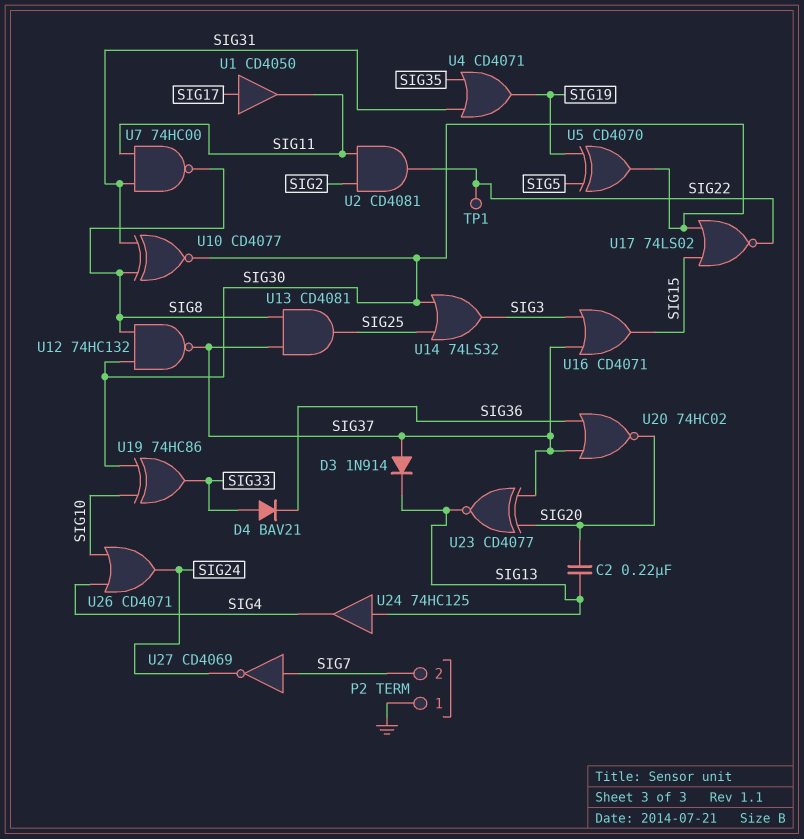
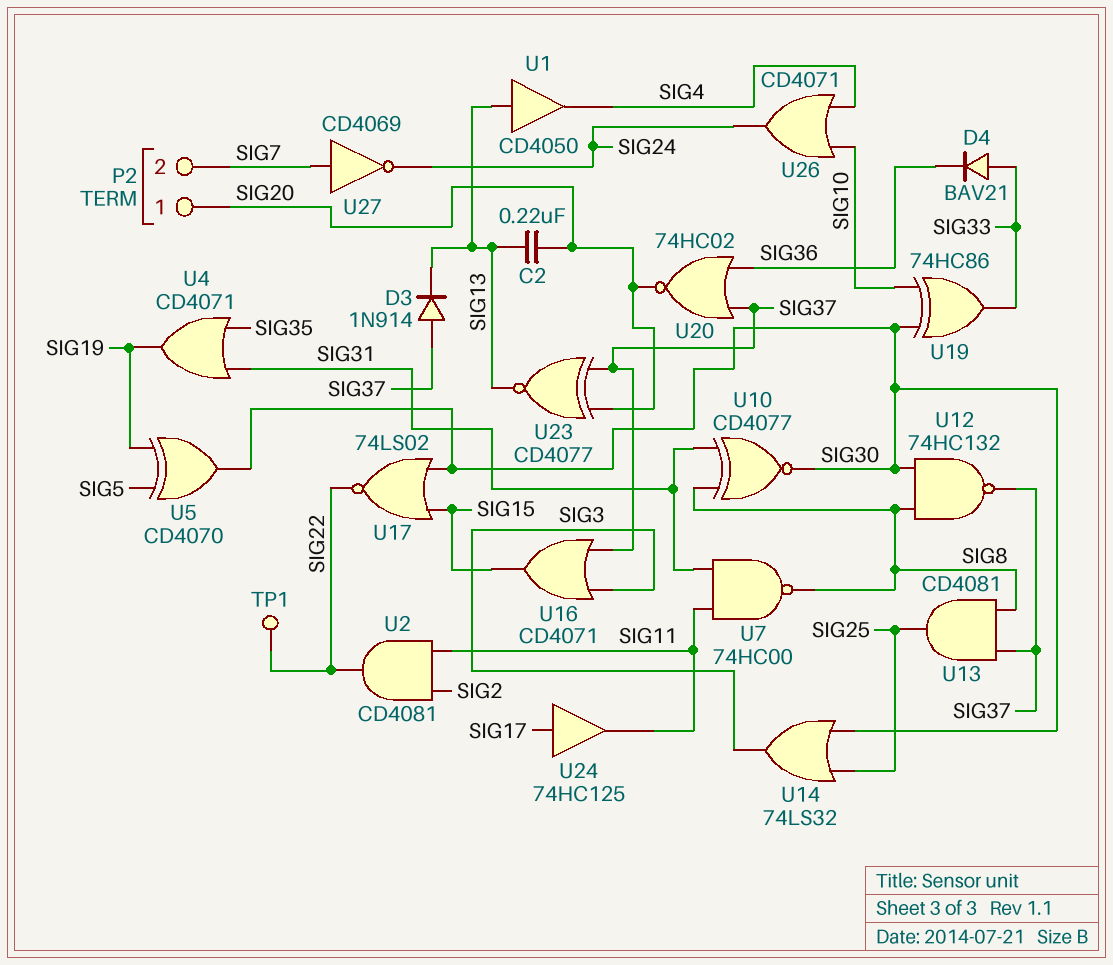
P2 pin 1: GND -> SIG20
U1: buffer CD4050 (in SIG17, out SIG11) -> buffer CD4050 (in SIG13, out SIG4)
U24: buffer 74HC125 (in SIG13, out SIG4) -> buffer 74HC125 (in SIG17, out SIG11)

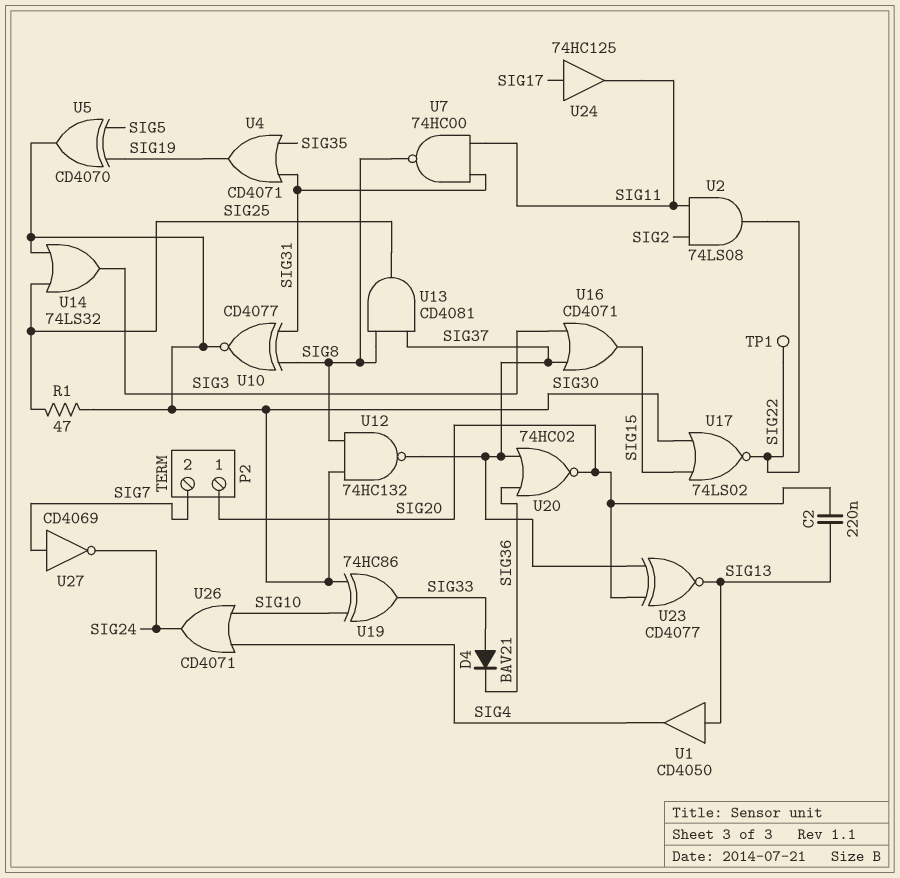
D3: diode 1N914 (A SIG37, K SIG13) -> none
R1: none -> 47 (SIG25, SIG30)
U2: AND CD4081 (in SIG2, in SIG11, out SIG22) -> AND 74LS08 (in SIG2, in SIG11, out SIG22)

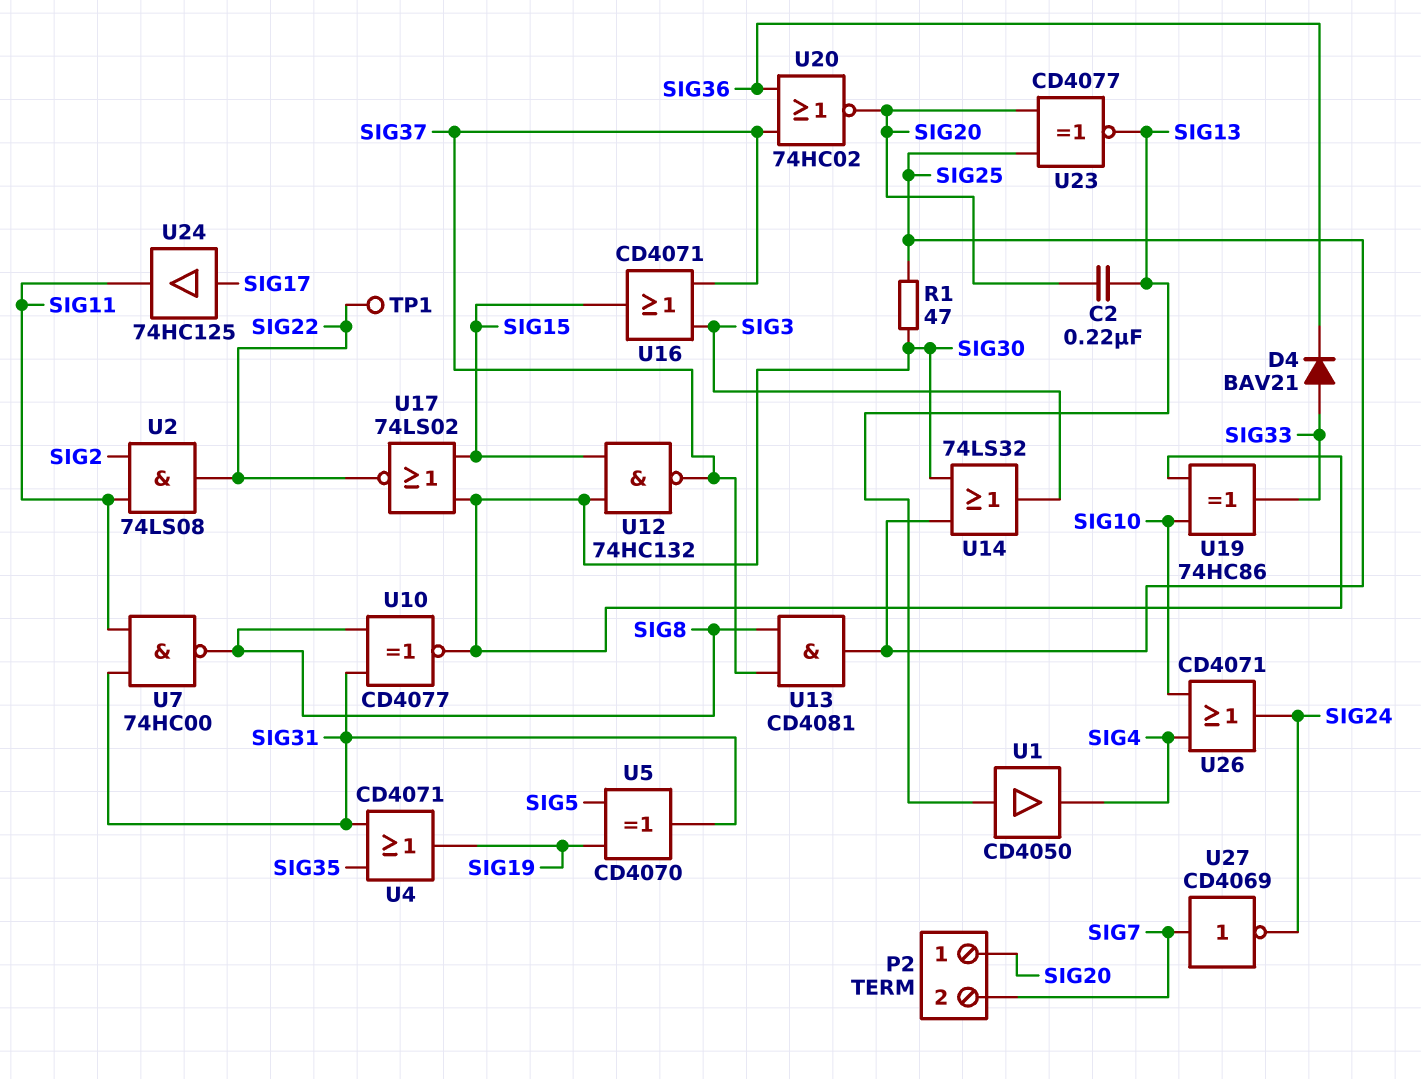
U5: XOR CD4070 (in SIG5, in SIG19, out SIG30) -> XOR CD4070 (in SIG5, in SIG19, out SIG31)
U12: NAND 74HC132 (in SIG8, in SIG30, out SIG37) -> NAND 74HC132 (in SIG15, in SIG30, out SIG37)
U23: XNOR CD4077 (in SIG20, in SIG37, out SIG13) -> XNOR CD4077 (in SIG20, in SIG25, out SIG13)

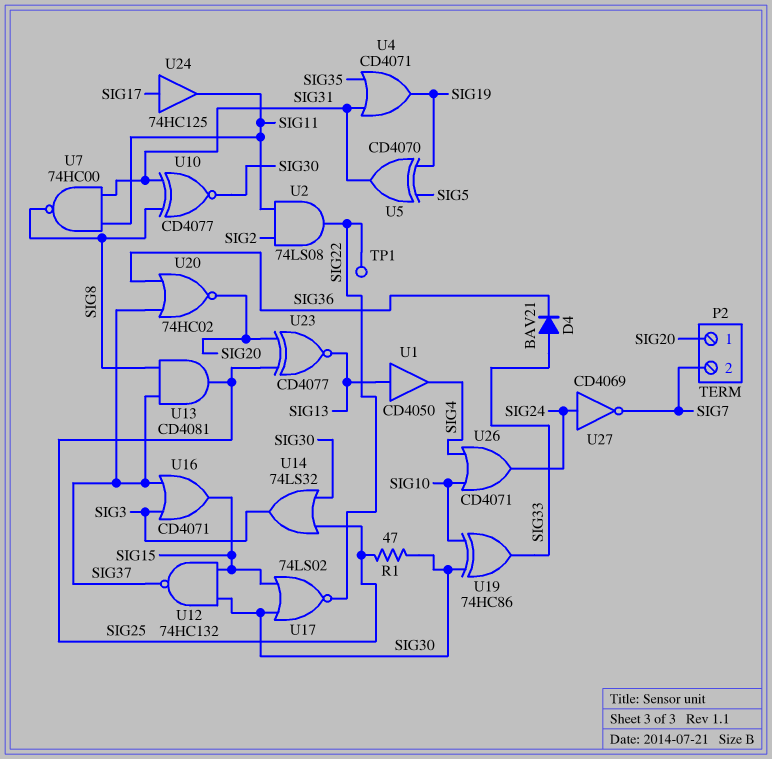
C2: 220nF (SIG13, SIG20) -> none
U27: NOT CD4069 (in SIG7, out SIG24) -> NOT CD4069 (in SIG24, out SIG7)

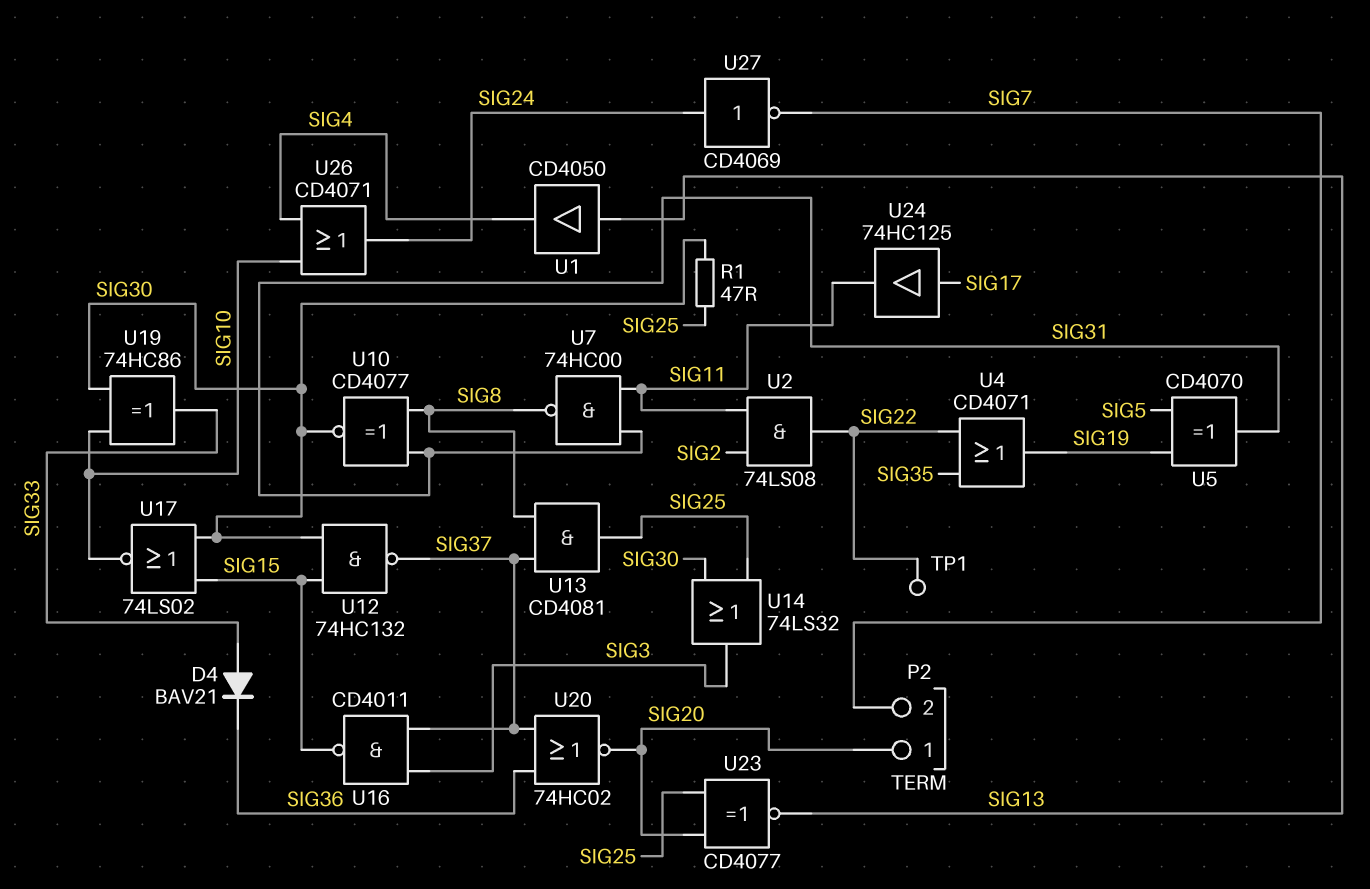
U4: OR CD4071 (in SIG31, in SIG35, out SIG19) -> OR CD4071 (in SIG22, in SIG35, out SIG19)
U16: OR CD4071 (in SIG3, in SIG37, out SIG15) -> NAND CD4011 (in SIG3, in SIG37, out SIG15)
U17: NOR 74LS02 (in SIG15, in SIG30, out SIG22) -> NOR 74LS02 (in SIG15, in SIG30, out SIG10)

